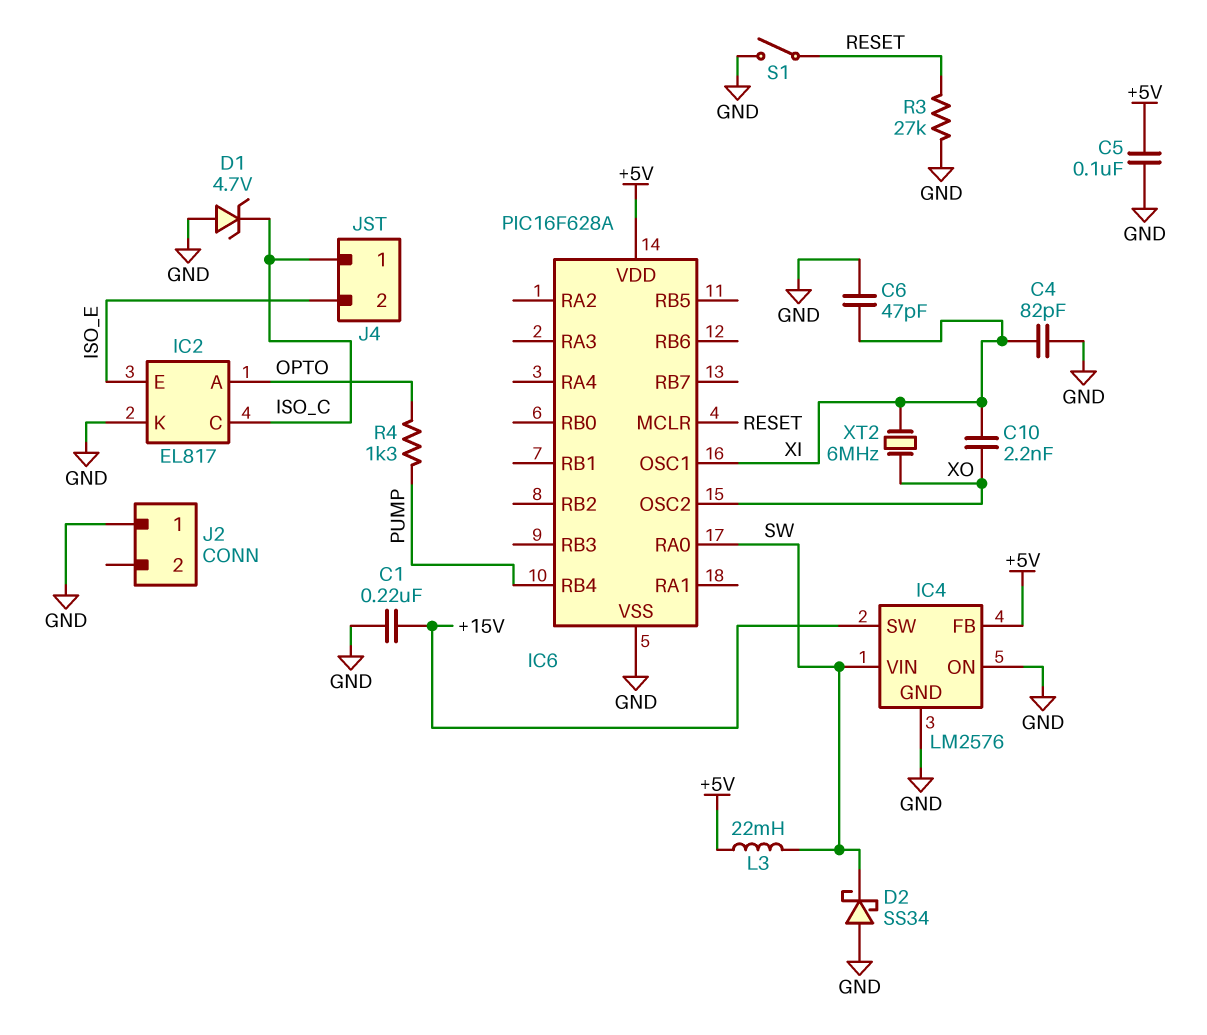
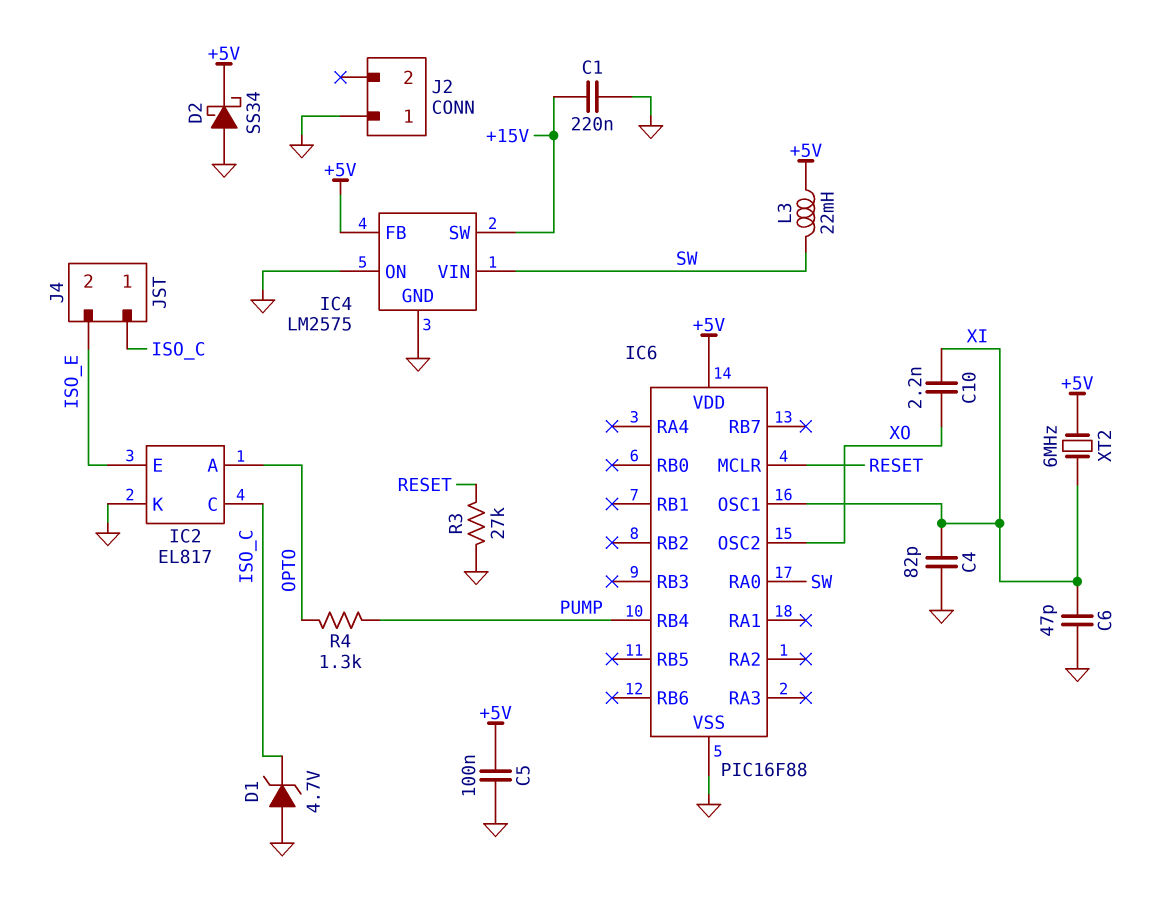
D2: schottky SS34 (A GND, K SW) -> schottky SS34 (A GND, K +5V)
IC4: LM2576 -> LM2575
IC6: PIC16F628A -> PIC16F88
S1: switch (GND, RESET) -> none
XT2: 6MHz (XI, XO) -> 6MHz (+5V, XI)

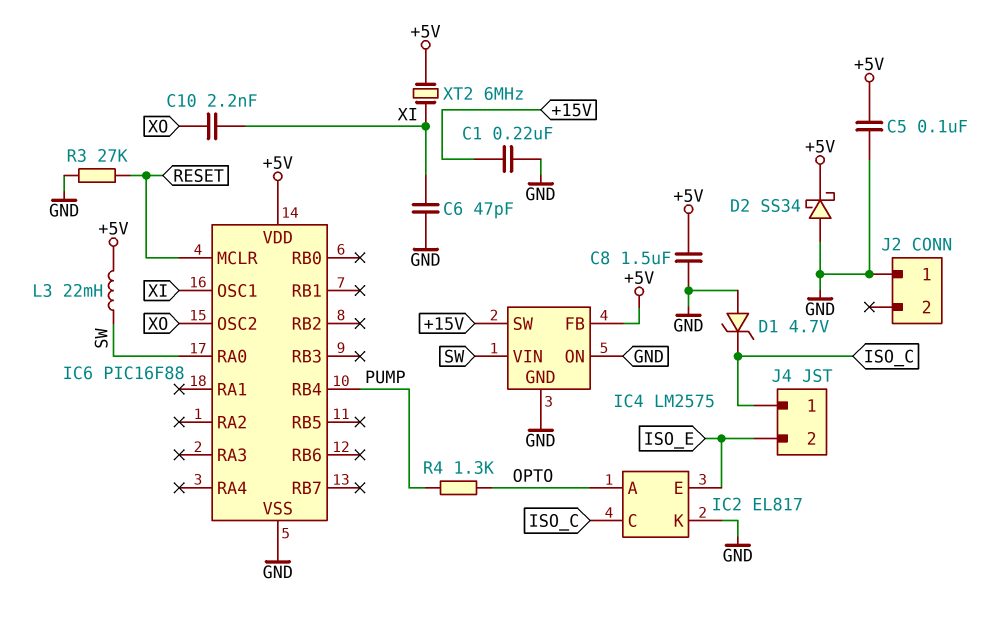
C4: 82pF (GND, XI) -> none
C8: none -> 1.5uF (+5V, GND)

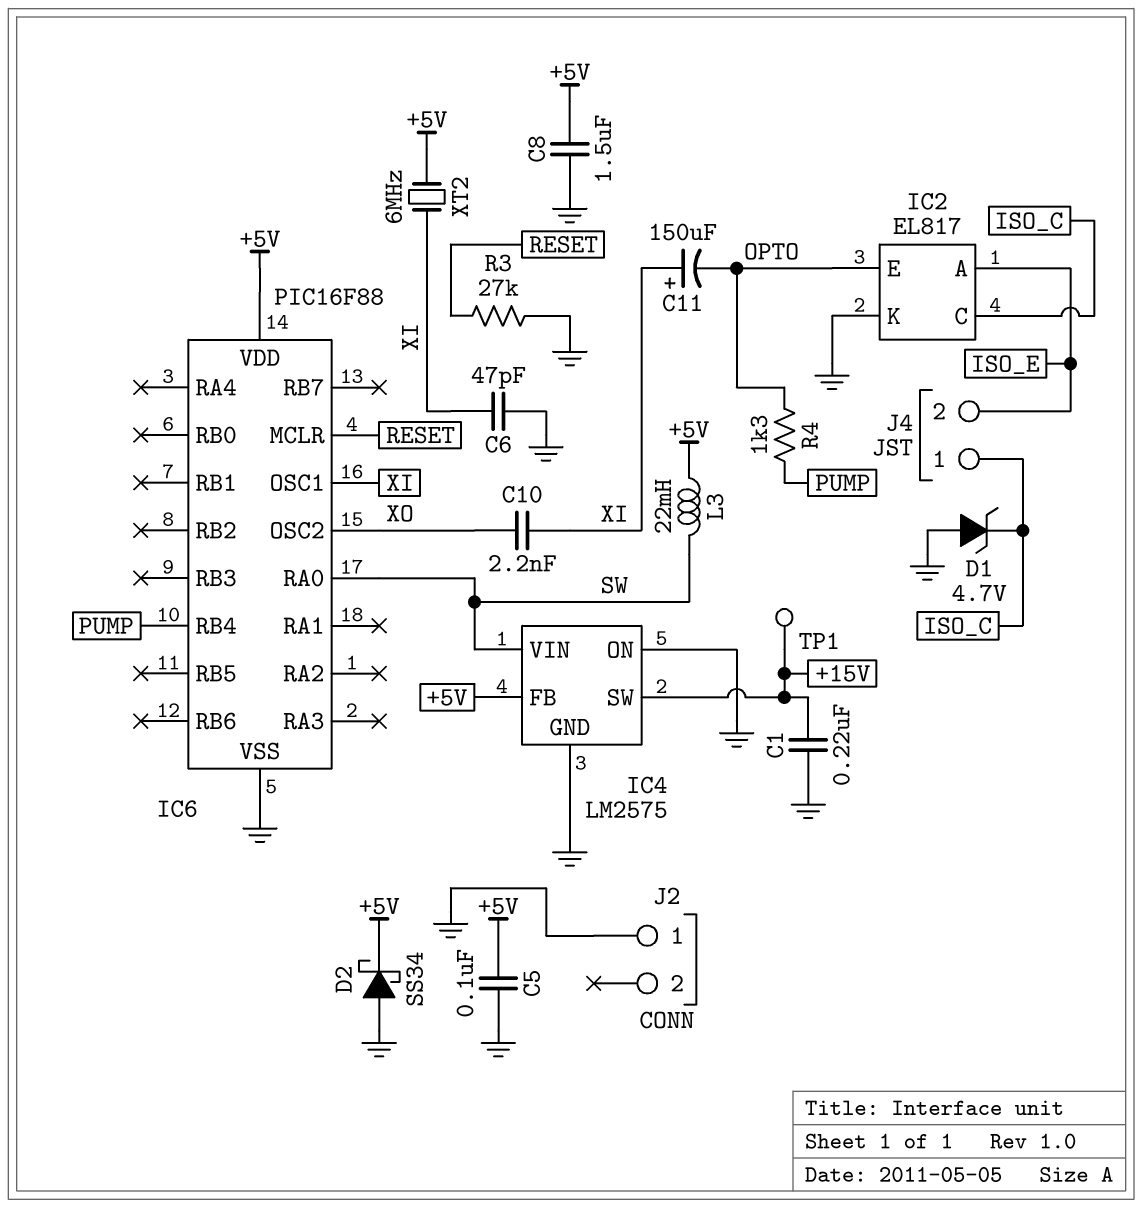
C11: none -> 150uF (plus XI, minus OPTO)
IC2 pin A: OPTO -> ISO_E
IC2 pin E: ISO_E -> OPTO
TP1: none -> test point (+15V)

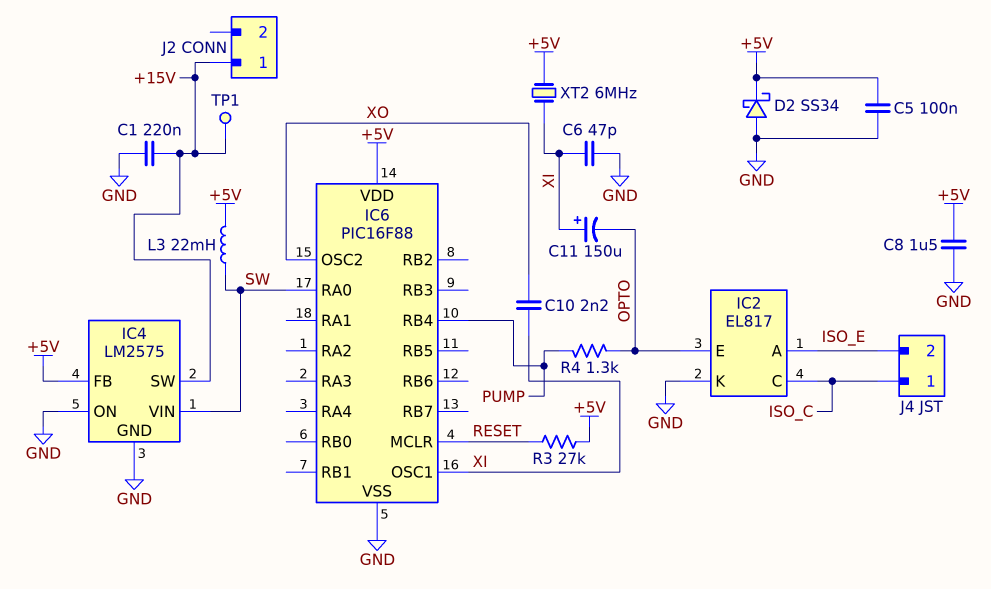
D1: zener 4.7V (A GND, K ISO_C) -> none
J2 pin 1: GND -> +15V
R3: 27k (GND, RESET) -> 27k (+5V, RESET)

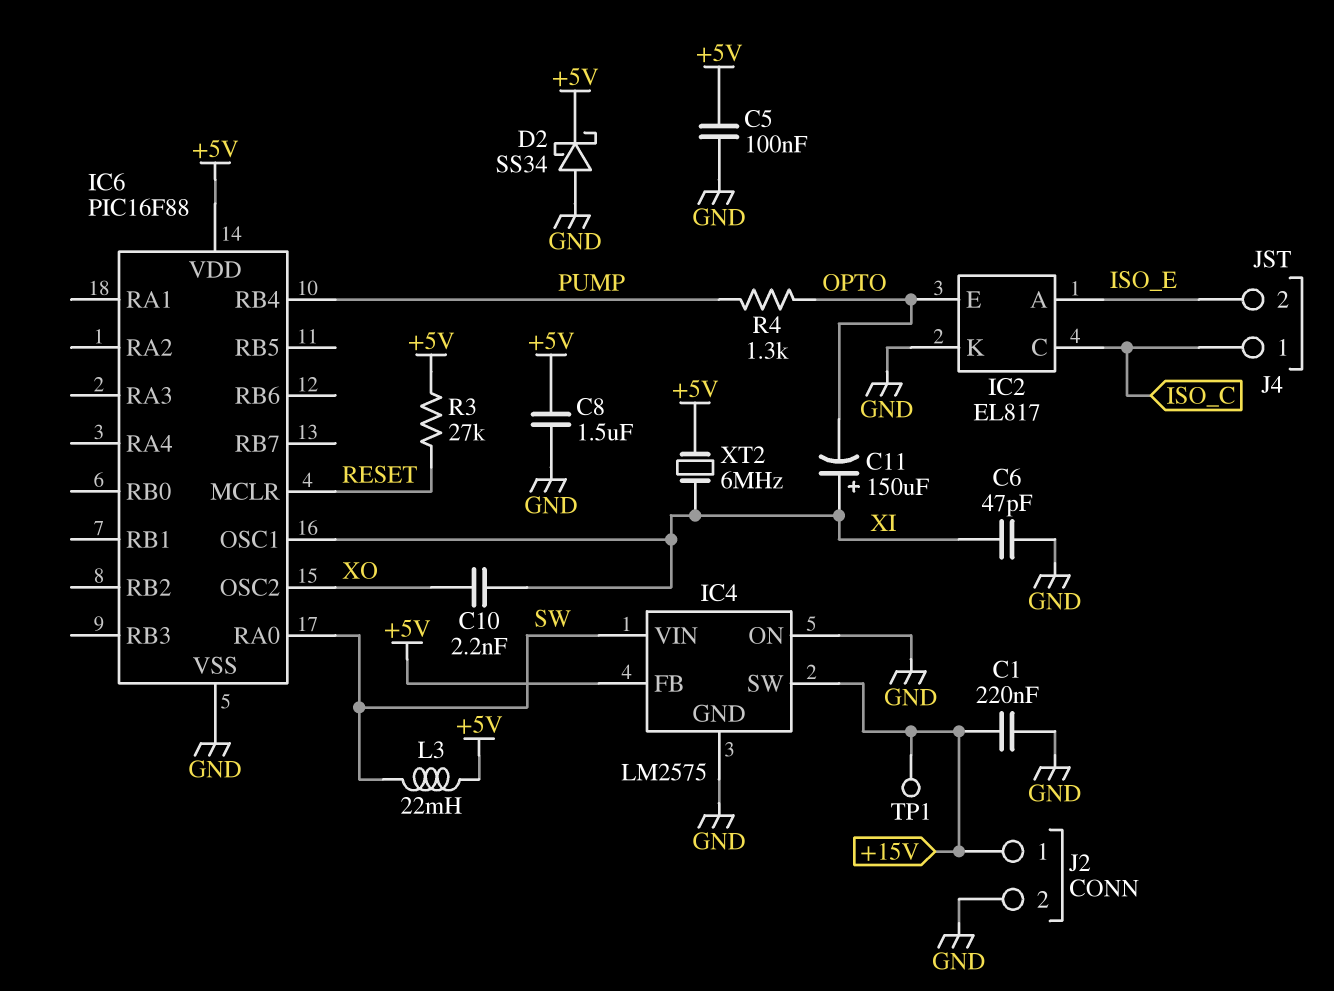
J2 pin 2: none -> GND

